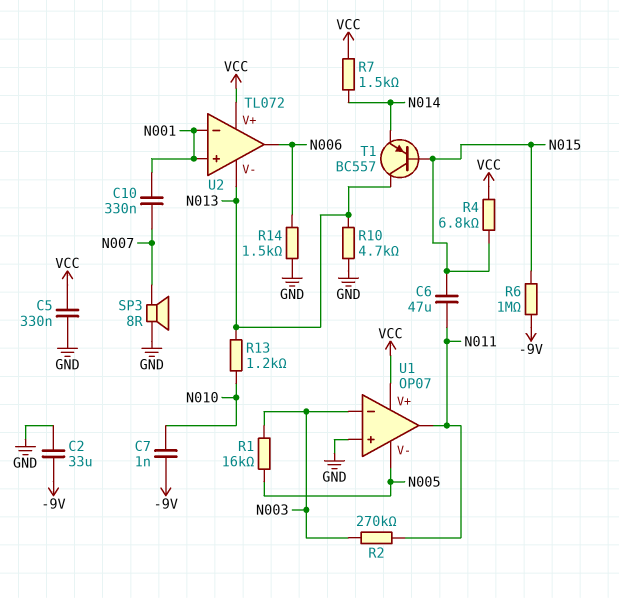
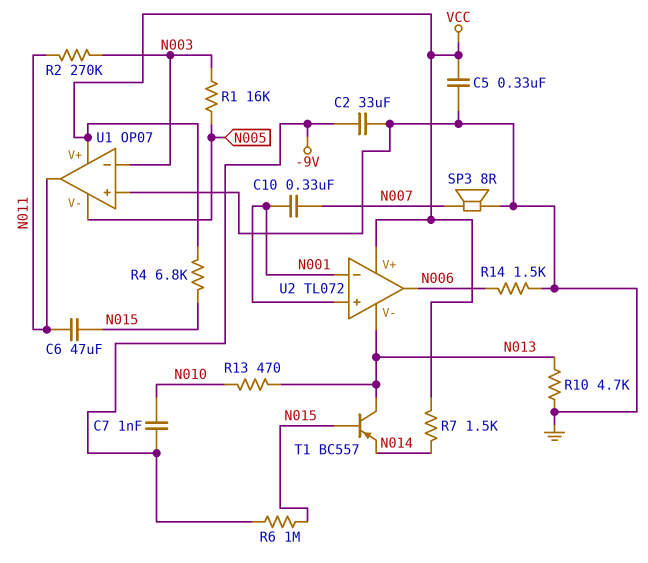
R13: 1.2k (N010, N013) -> 470 (N010, N013)

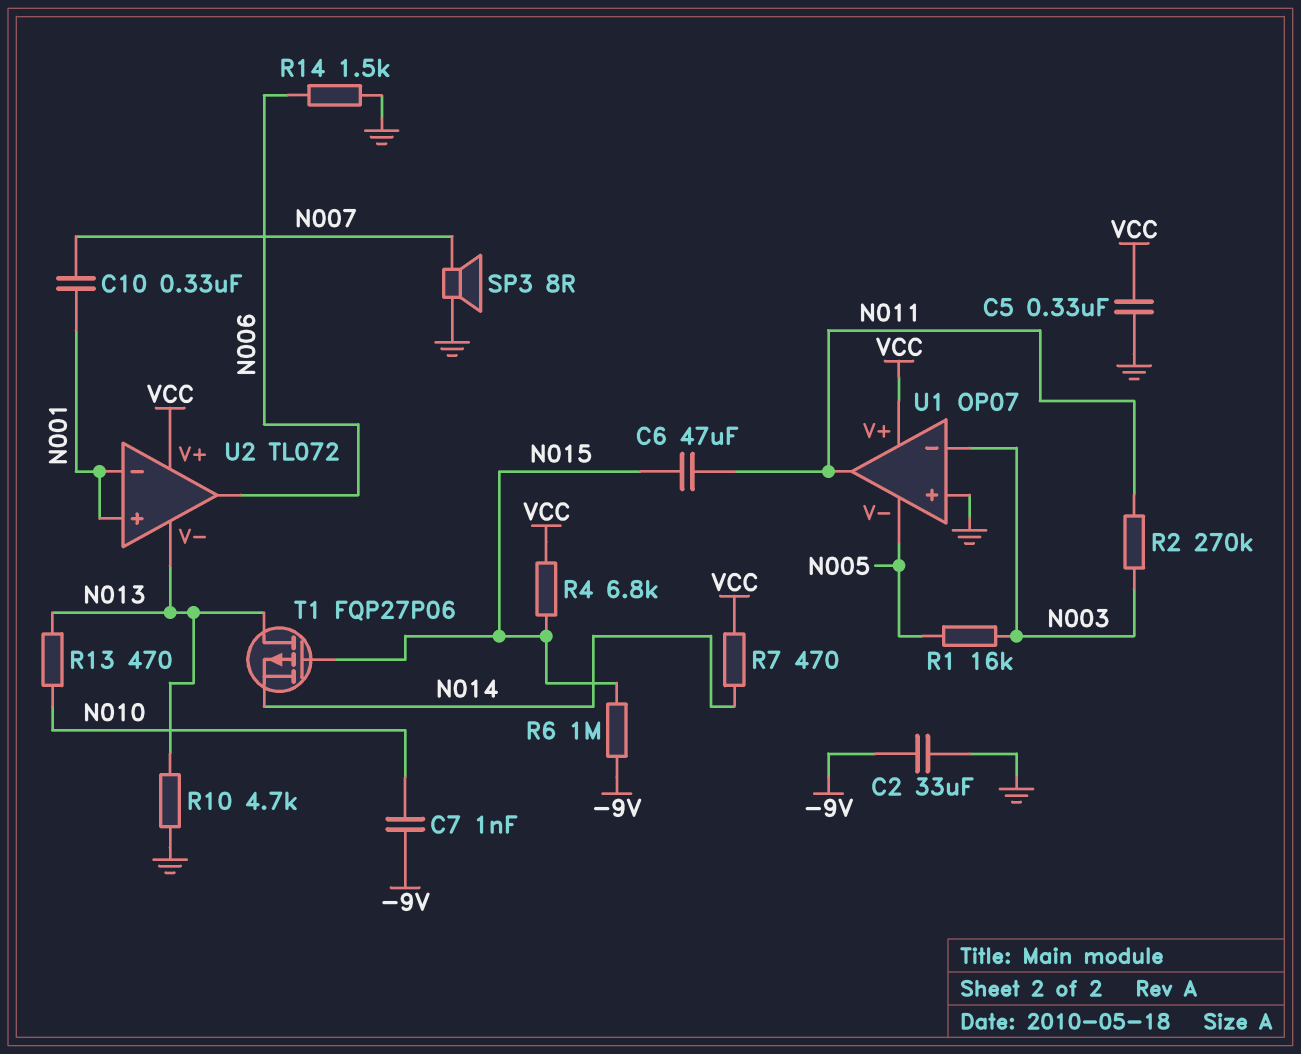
R7: 1.5k (N014, VCC) -> 470 (N014, VCC)
T1: PNP BC557 (B N015, C N013, E N014) -> PMOS FQP27P06 (G N015, D N013, S N014)

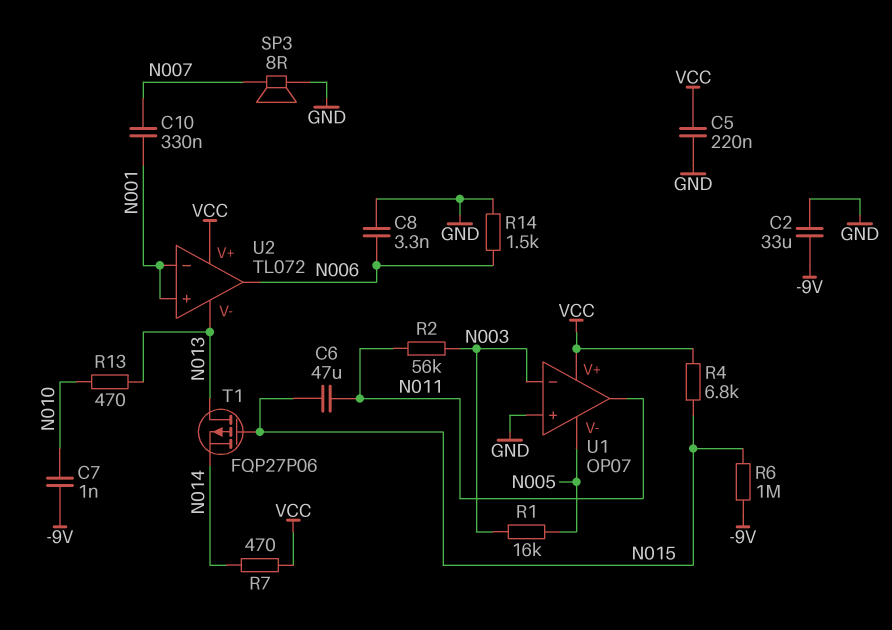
C5: 330nF (GND, VCC) -> 220nF (GND, VCC)
C8: none -> 3.3nF (GND, N006)
R2: 270k (N003, N011) -> 56k (N003, N011)
R10: 4.7k (GND, N013) -> none

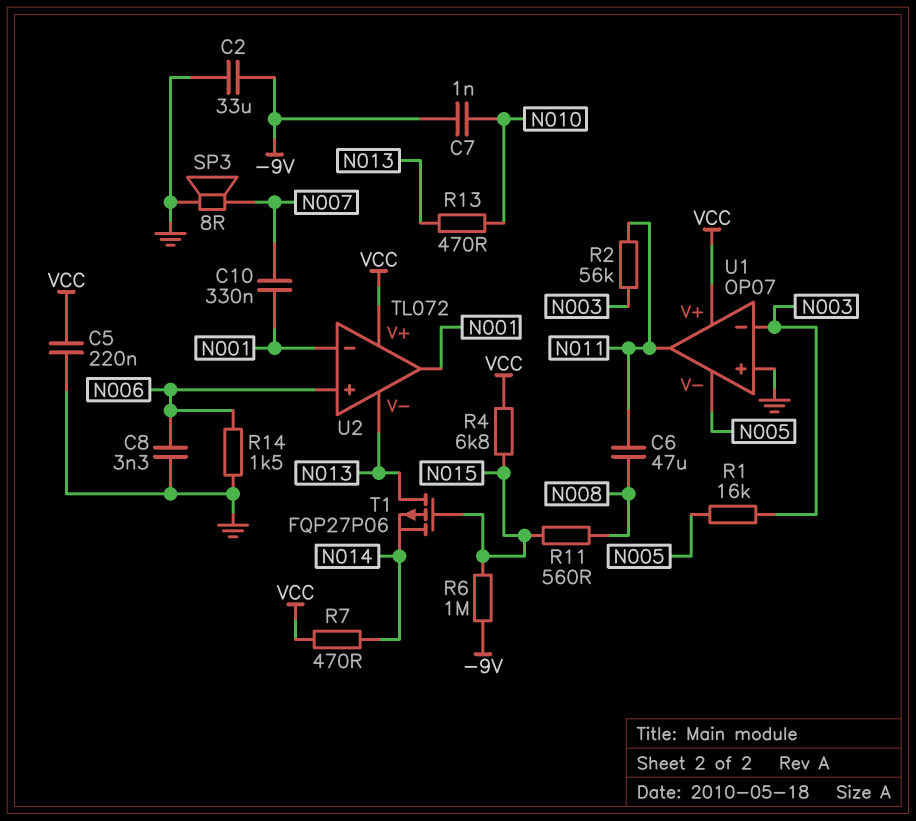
C6: 47uF (N011, N015) -> 47uF (N008, N011)
R11: none -> 560 (N008, N015)
U2 pin in+: N001 -> N006
U2 pin out: N006 -> N001

